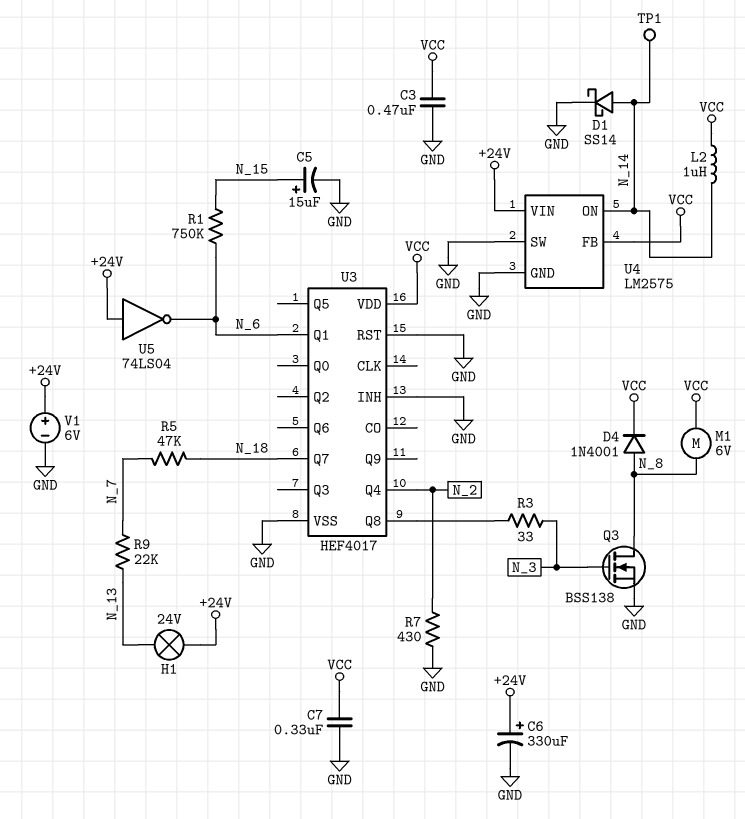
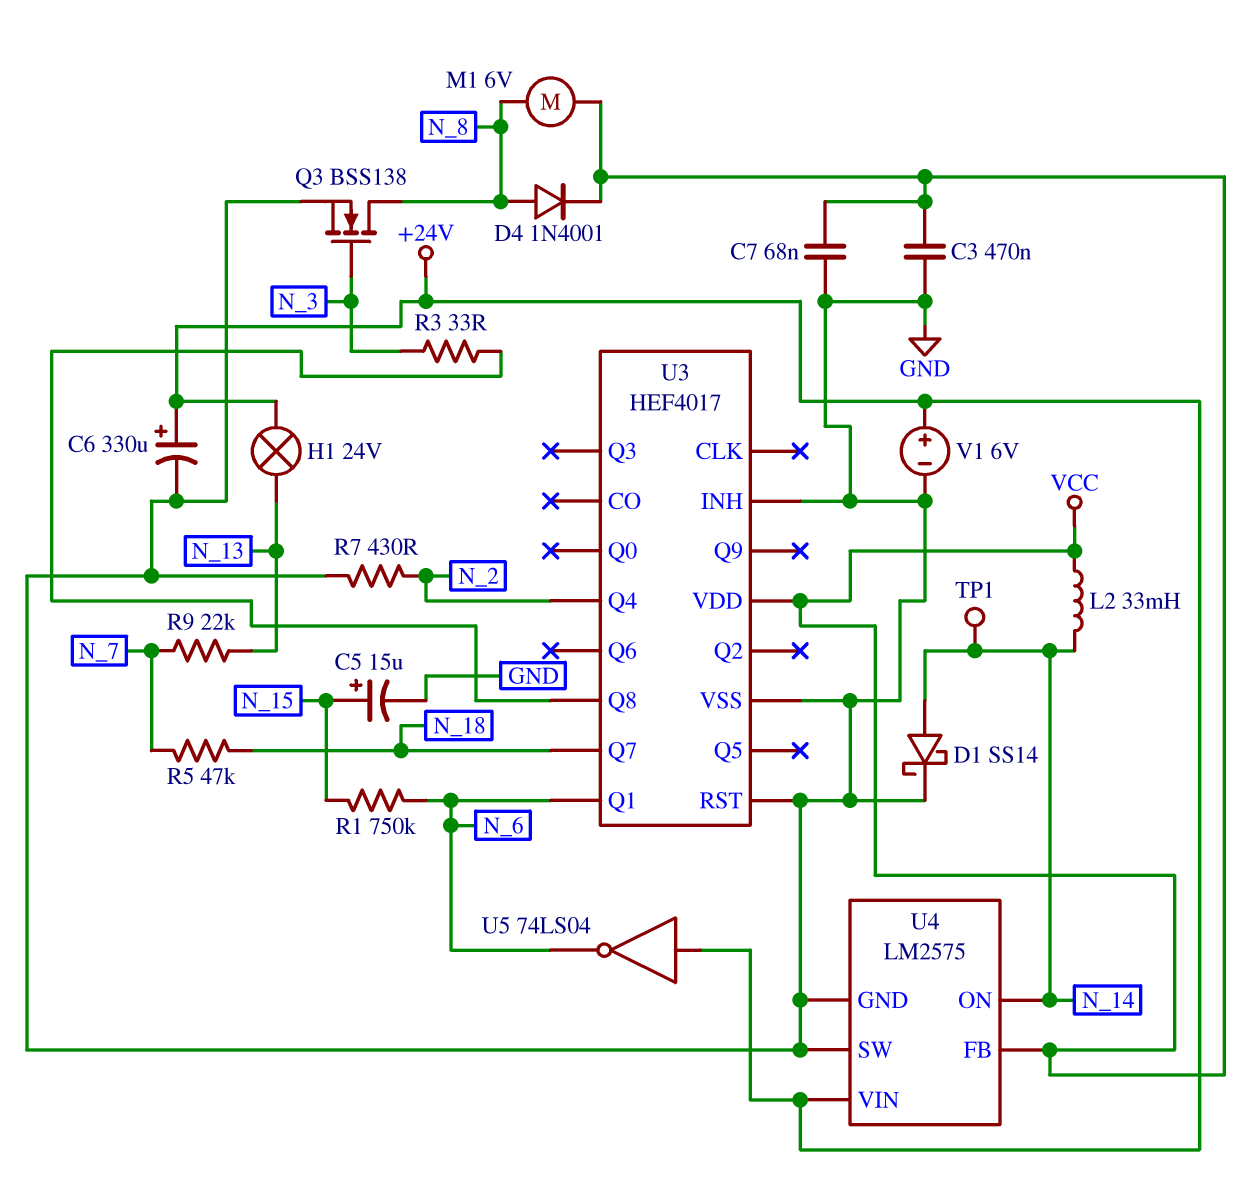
C7: 330nF (GND, VCC) -> 68nF (GND, VCC)
L2: 1uH (N_14, VCC) -> 33mH (N_14, VCC)

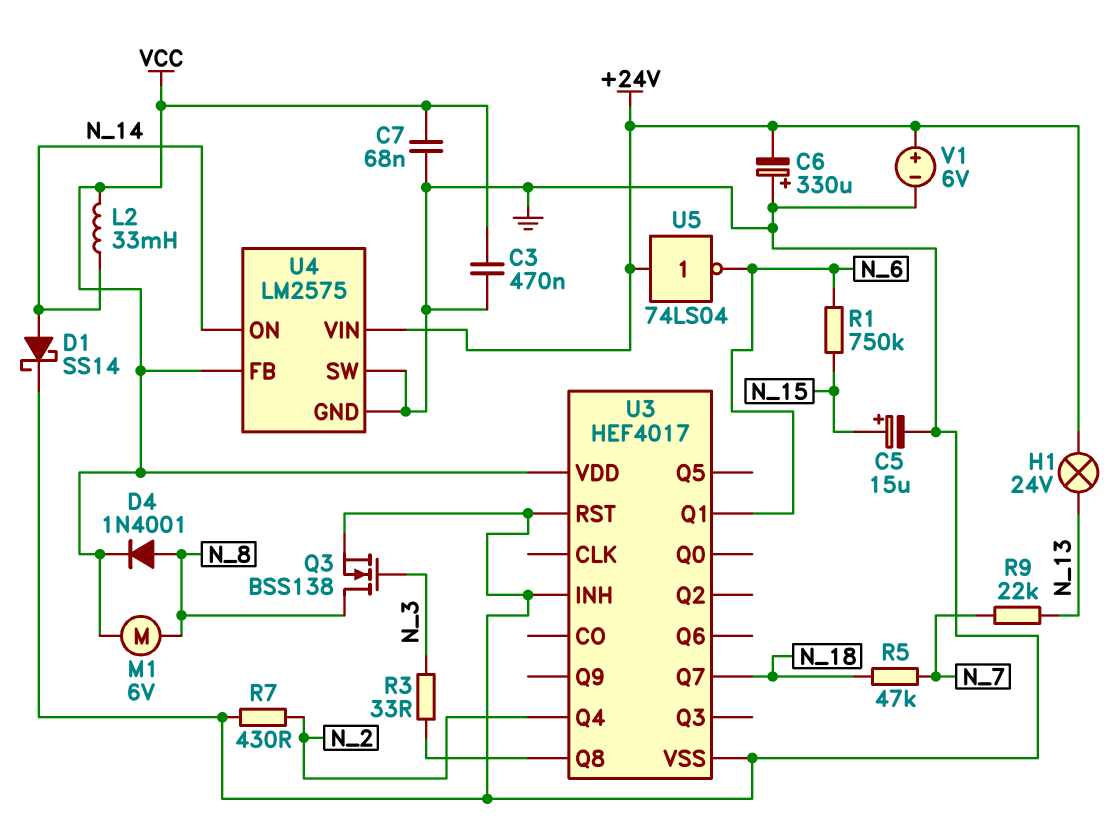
C6: 330uF (plus +24V, minus GND) -> 330uF (plus GND, minus +24V)
TP1: test point (N_14) -> none

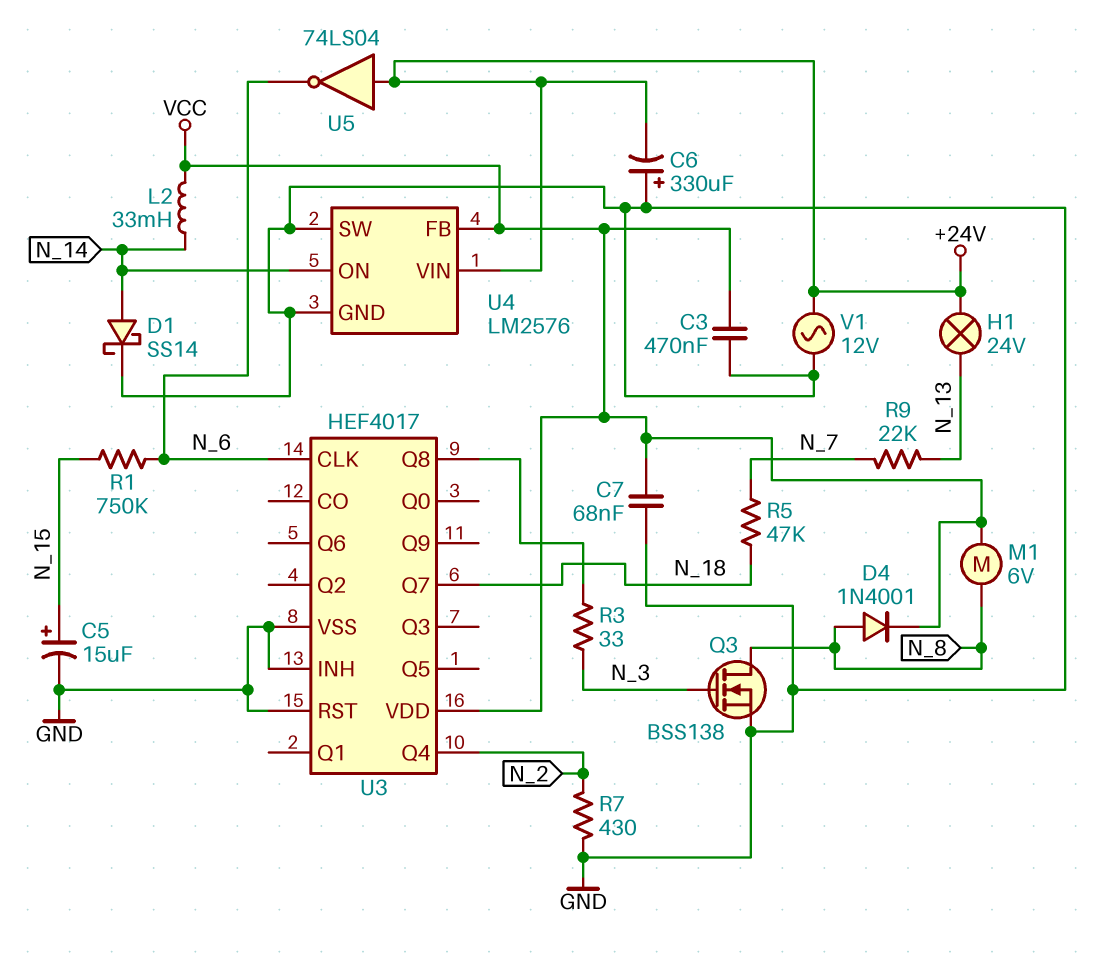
U3 pin CLK: none -> N_6
U3 pin Q1: N_6 -> none
U4: LM2575 -> LM2576
V1: 6V (plus +24V, minus GND) -> AC 12V (+24V, GND)

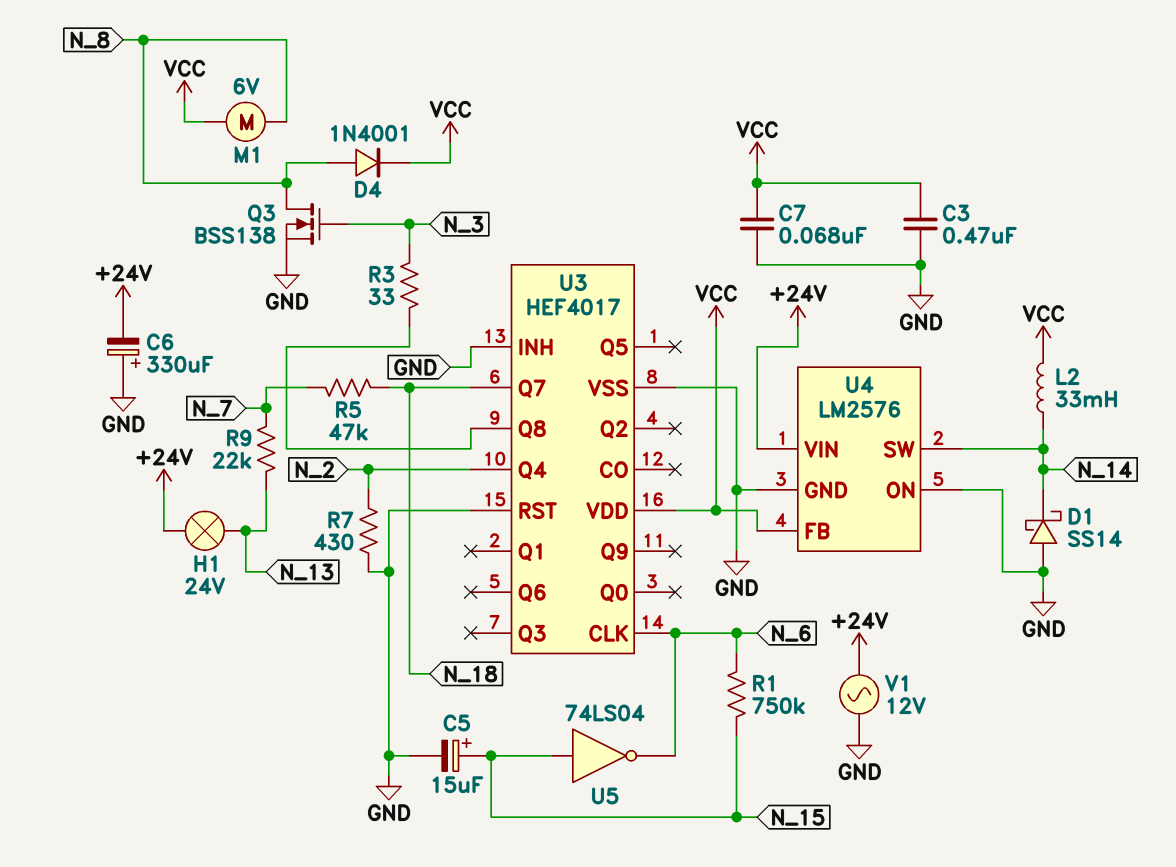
D1: schottky SS14 (A N_14, K GND) -> schottky SS14 (A GND, K N_14)
U4 pin ON: N_14 -> GND
U4 pin SW: GND -> N_14
U5: NOT 74LS04 (in +24V, out N_6) -> NOT 74LS04 (in N_15, out N_6)

